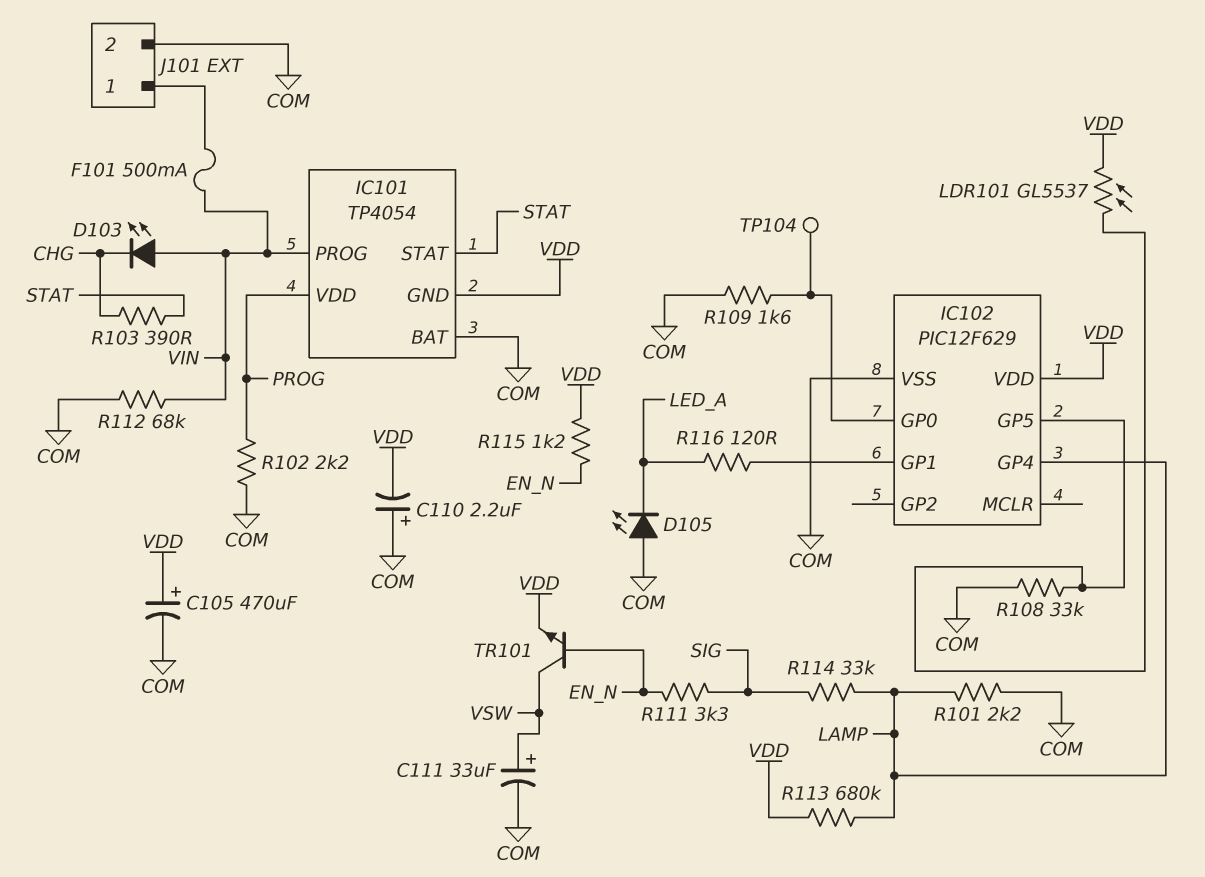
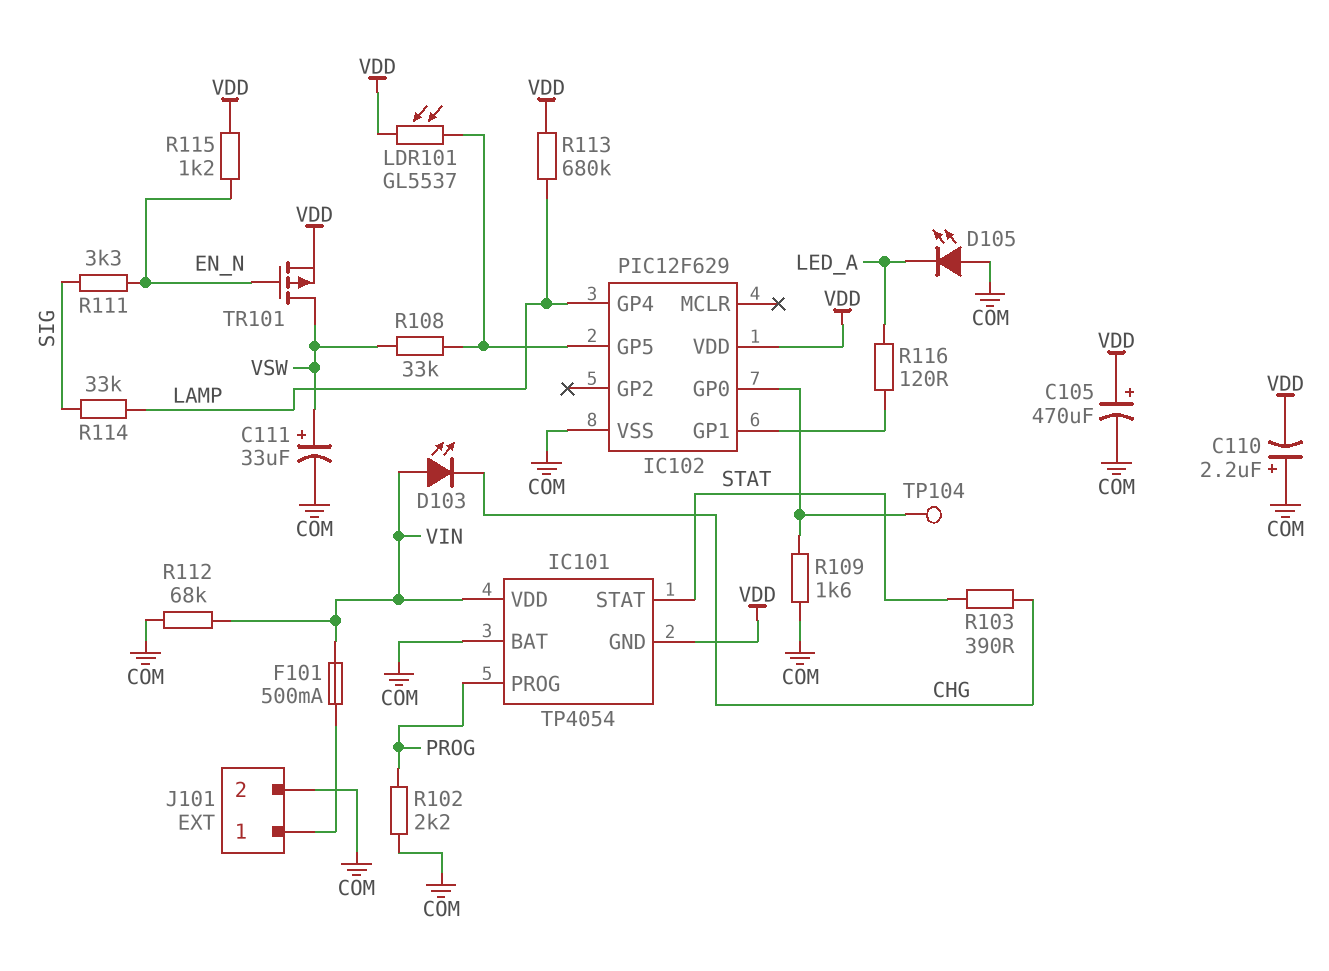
IC101 pin PROG: VIN -> PROG
IC101 pin VDD: PROG -> VIN
R101: 2.2k (COM, LAMP) -> none
R108: 33k (COM, IC102/GP5) -> 33k (IC102/GP5, VSW)
TR101: NPN (B EN_N, C VSW, E VDD) -> PMOS (G EN_N, D VSW, S VDD)

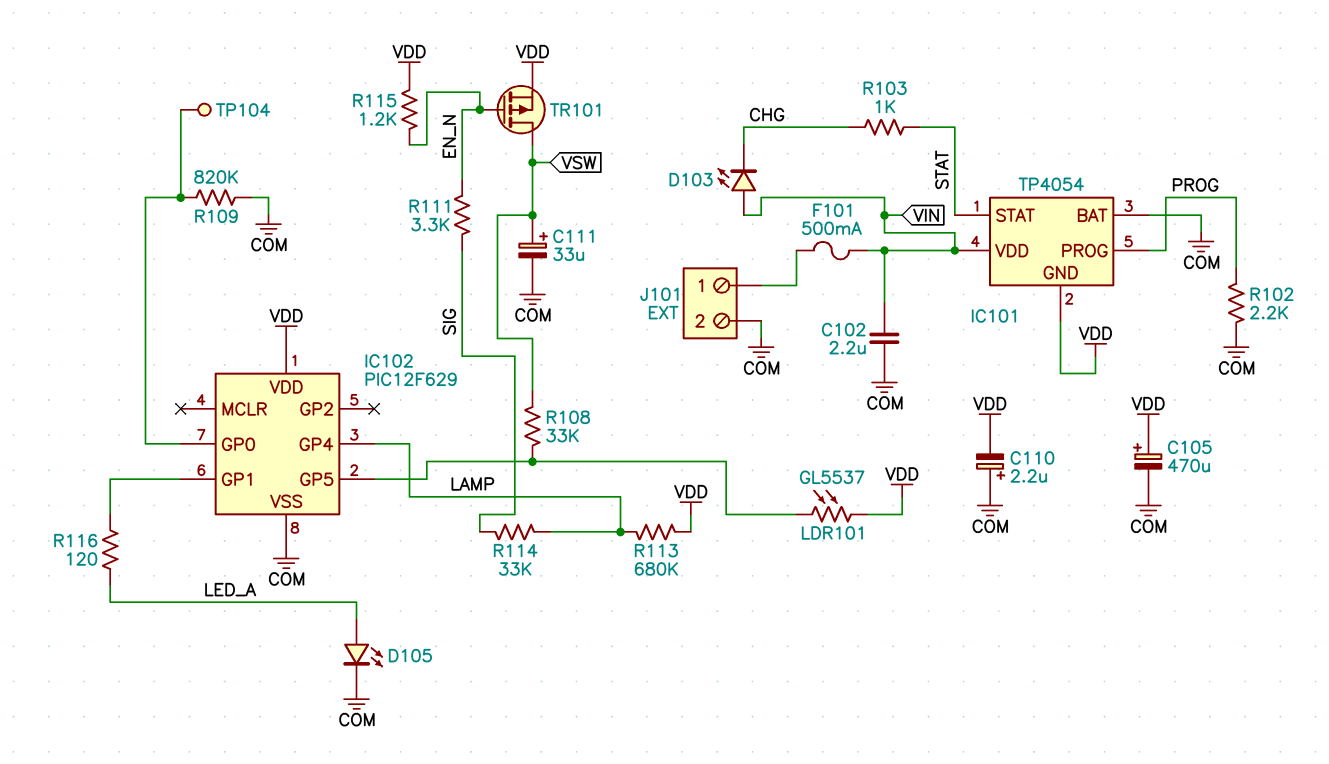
C102: none -> 2.2uF (COM, VIN)
D105: LED (A COM, K LED_A) -> LED (A LED_A, K COM)
R103: 390 (CHG, STAT) -> 1k (CHG, STAT)
R109: 1.6k (COM, IC102/GP0) -> 820k (COM, IC102/GP0)
R112: 68k (COM, VIN) -> none

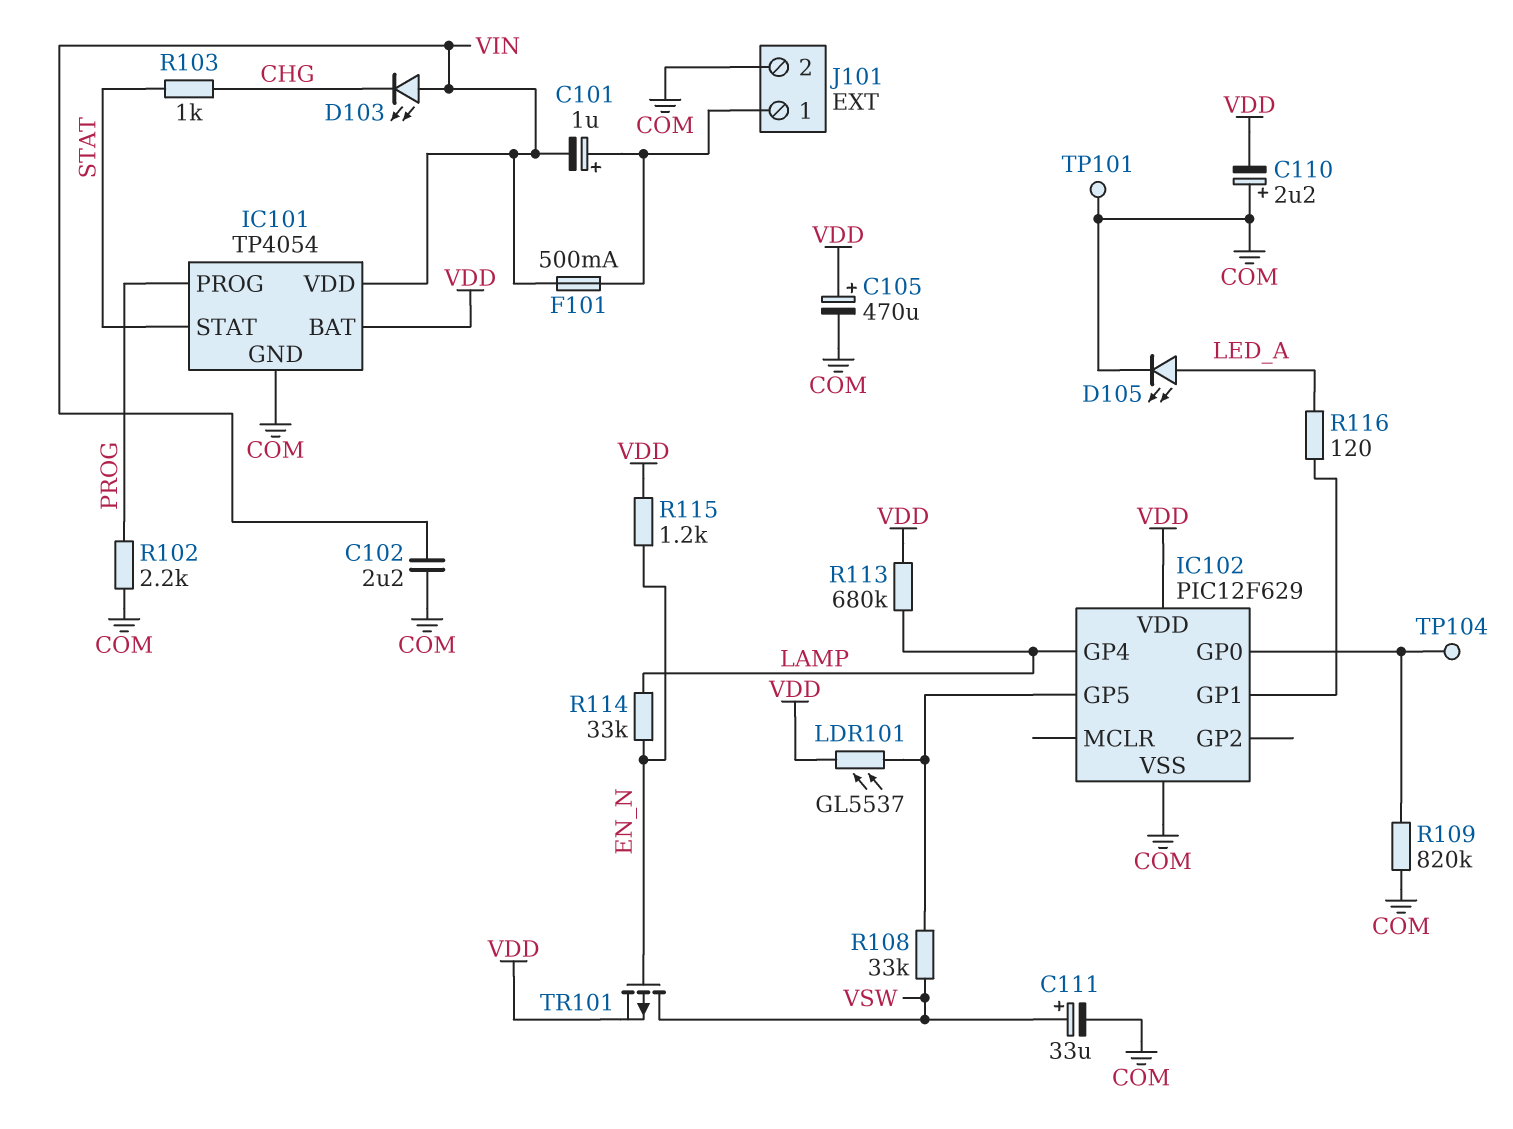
C101: none -> 1uF (plus J101/1, minus VIN)
IC101 pin BAT: COM -> VDD
IC101 pin GND: VDD -> COM
R111: 3.3k (EN_N, SIG) -> none
R114: 33k (LAMP, SIG) -> 33k (EN_N, LAMP)
TP101: none -> test point (COM)

